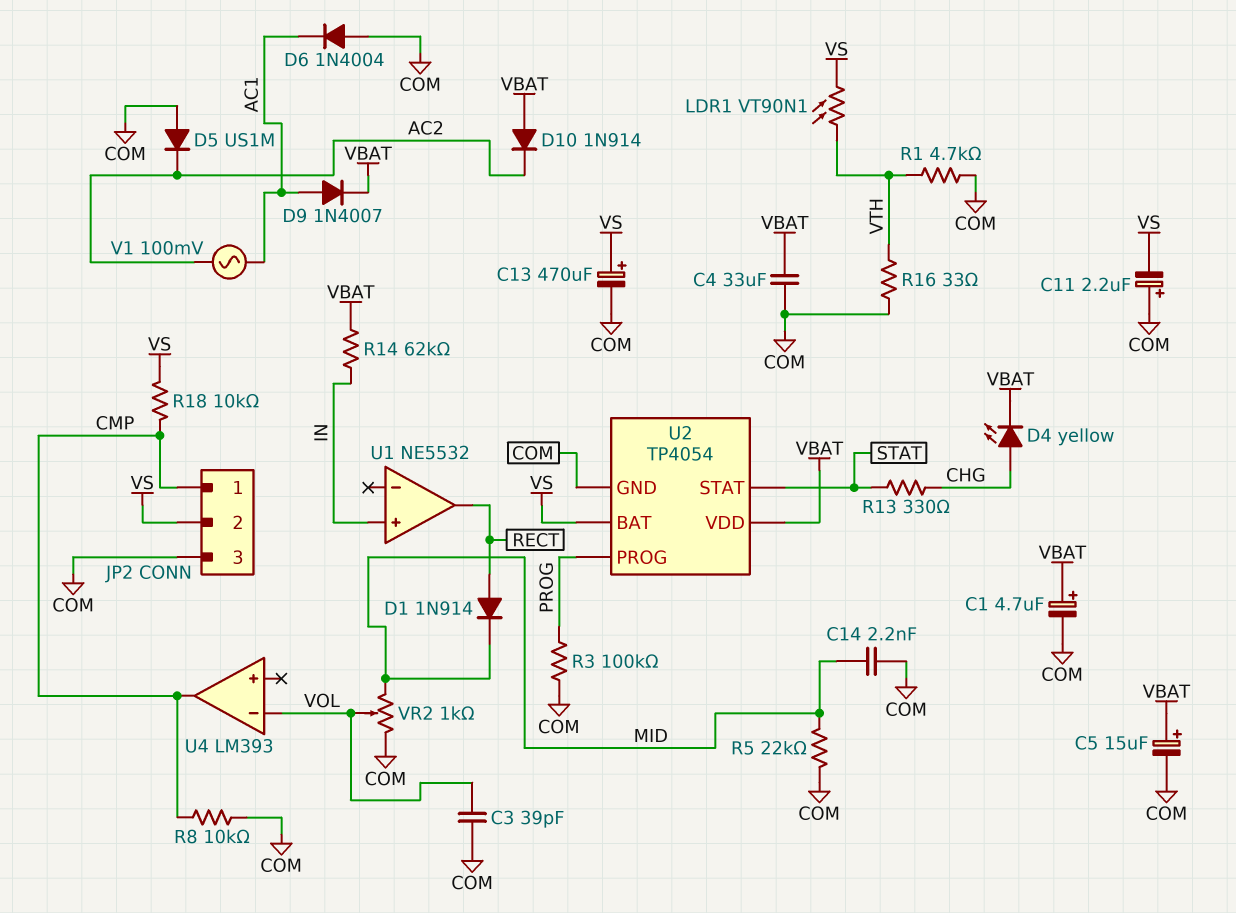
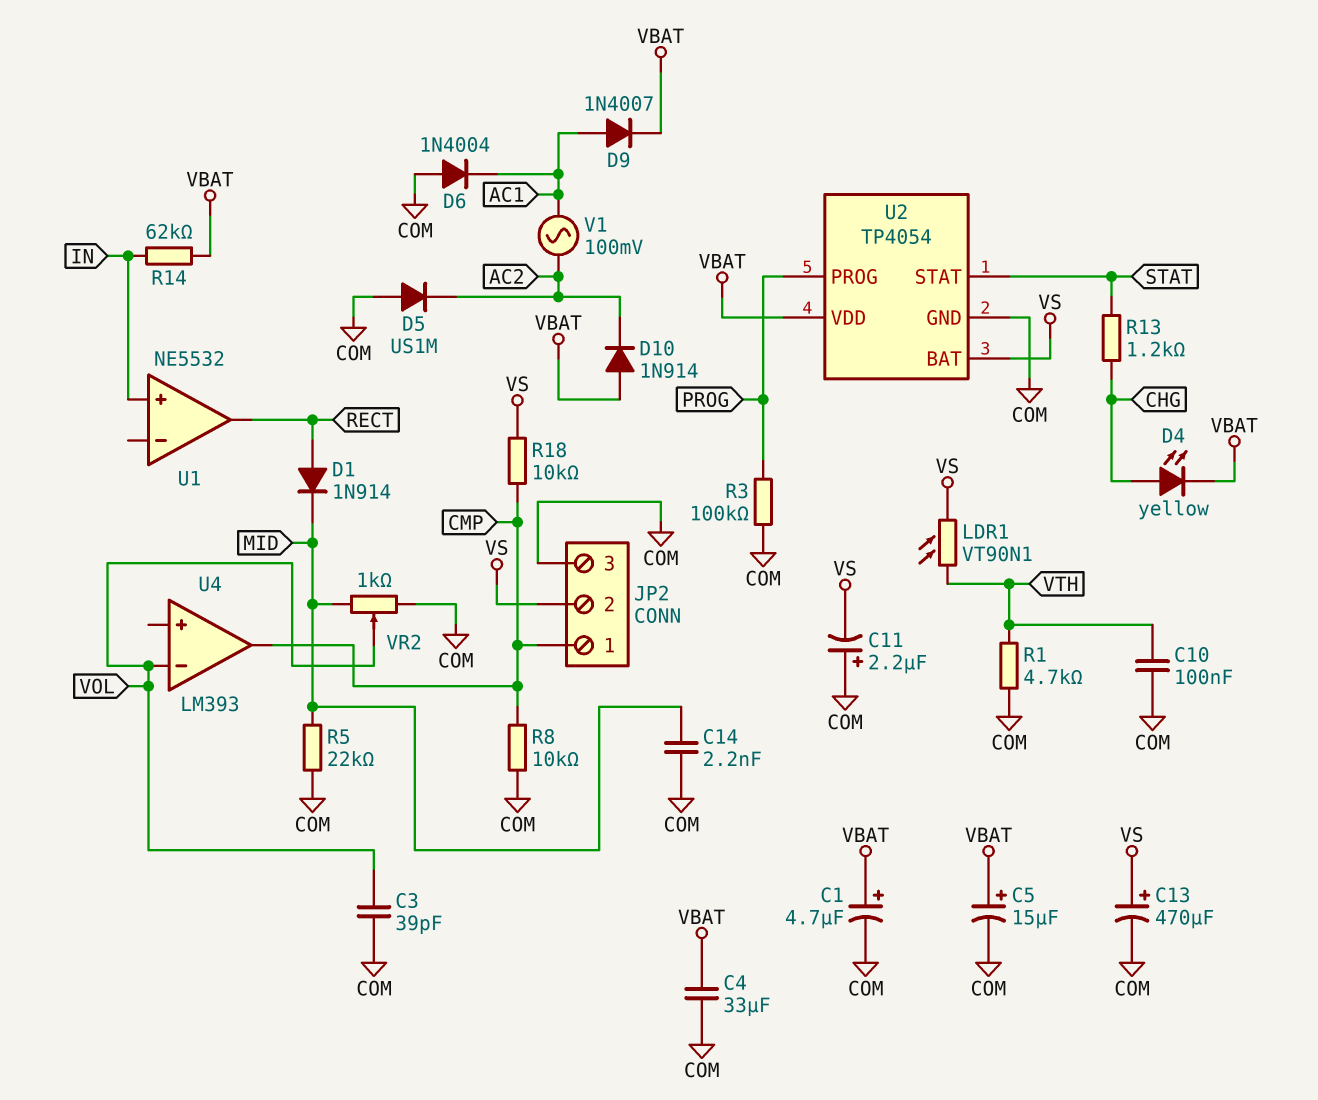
C10: none -> 100nF (COM, VTH)
R13: 330 (CHG, STAT) -> 1.2k (CHG, STAT)
R16: 33 (COM, VTH) -> none

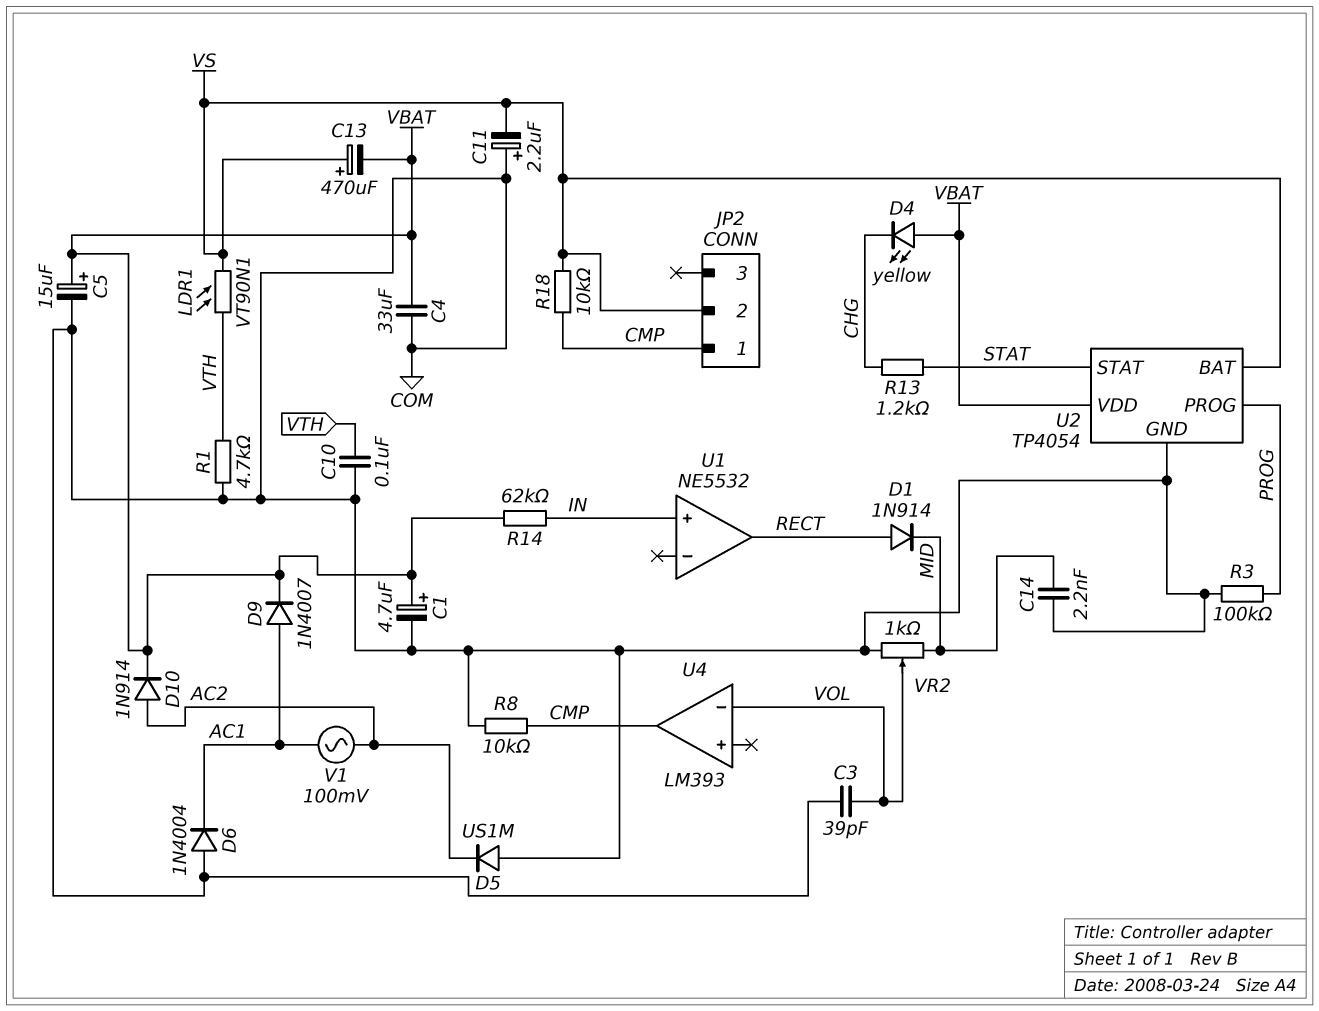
C13: 470uF (plus VS, minus COM) -> 470uF (plus VS, minus VBAT)
D4: LED yellow (A CHG, K VBAT) -> LED yellow (A VBAT, K CHG)
D10: diode 1N914 (A VBAT, K AC2) -> diode 1N914 (A AC2, K VBAT)
JP2 pin 3: COM -> none
R5: 22k (COM, MID) -> none

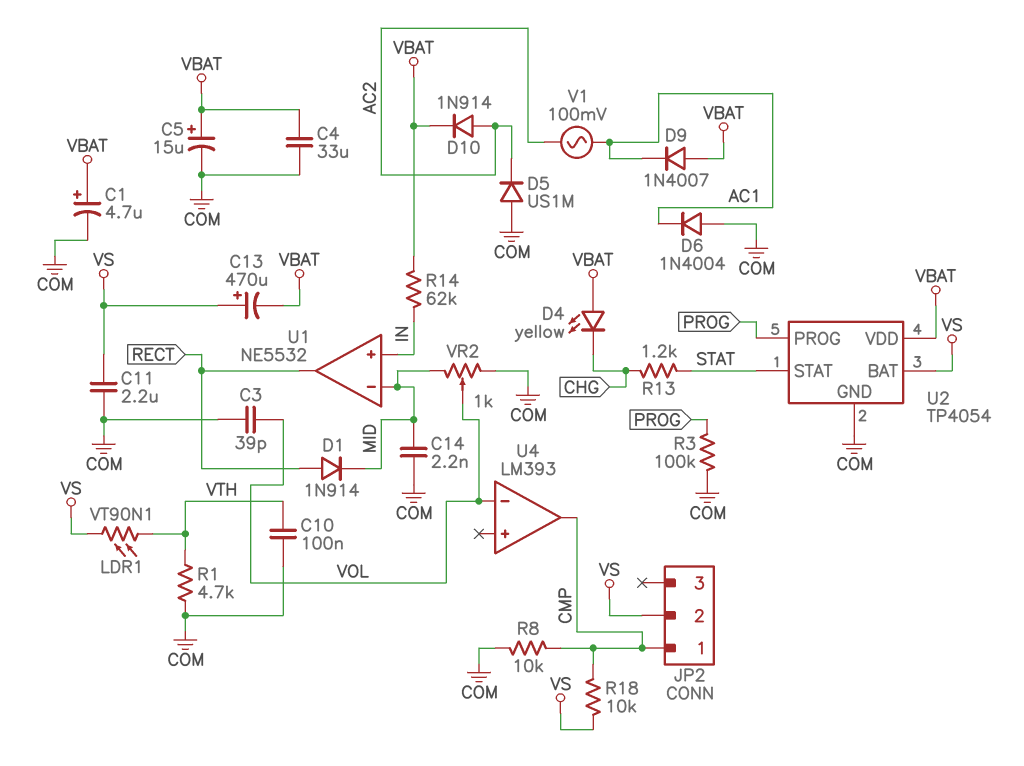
C11: 2.2uF (plus COM, minus VS) -> 2.2uF (COM, VS)
D9: diode 1N4007 (A AC1, K VBAT) -> diode 1N4007 (A VBAT, K AC1)
U1 pin in-: none -> MID

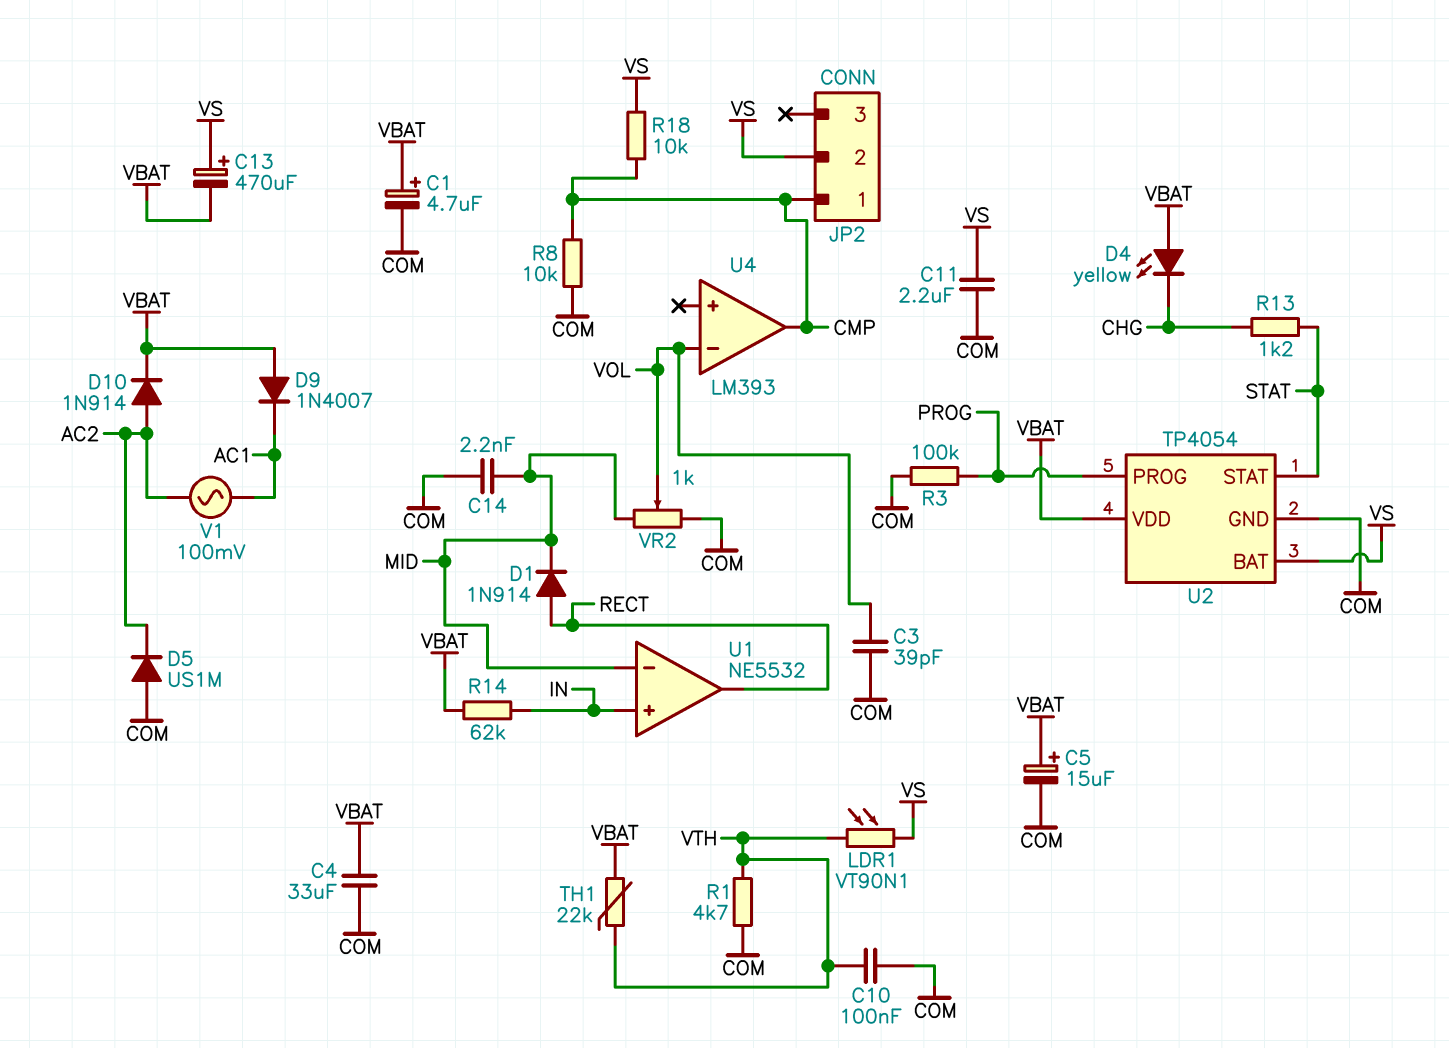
D6: diode 1N4004 (A COM, K AC1) -> none
TH1: none -> 22k (VBAT, VTH)

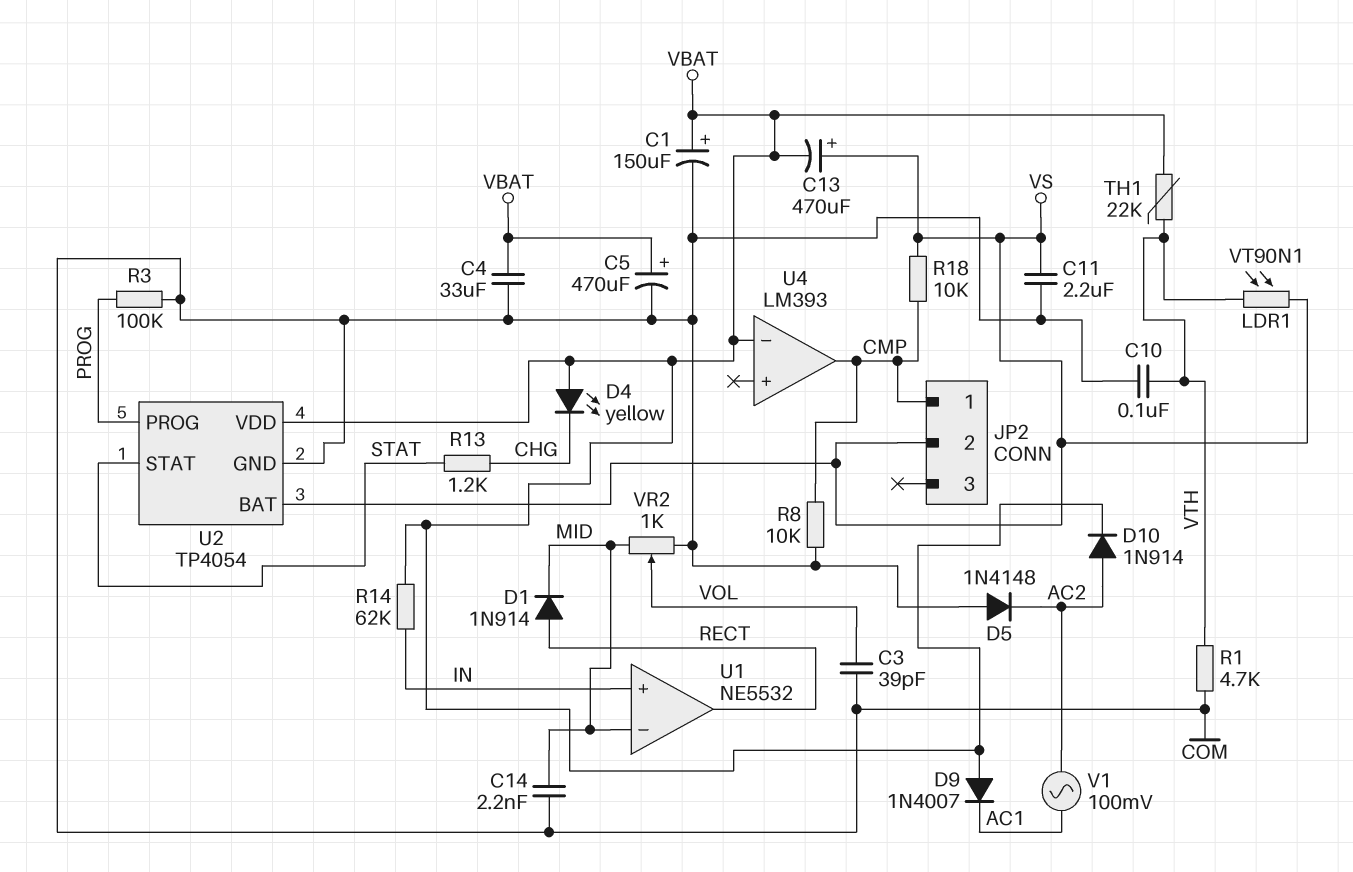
C1: 4.7uF (plus VBAT, minus COM) -> 150uF (plus VBAT, minus COM)
C5: 15uF (plus VBAT, minus COM) -> 470uF (plus VBAT, minus COM)
D5: diode US1M (A COM, K AC2) -> diode 1N4148 (A COM, K AC2)
U4 pin in-: VOL -> VBAT

